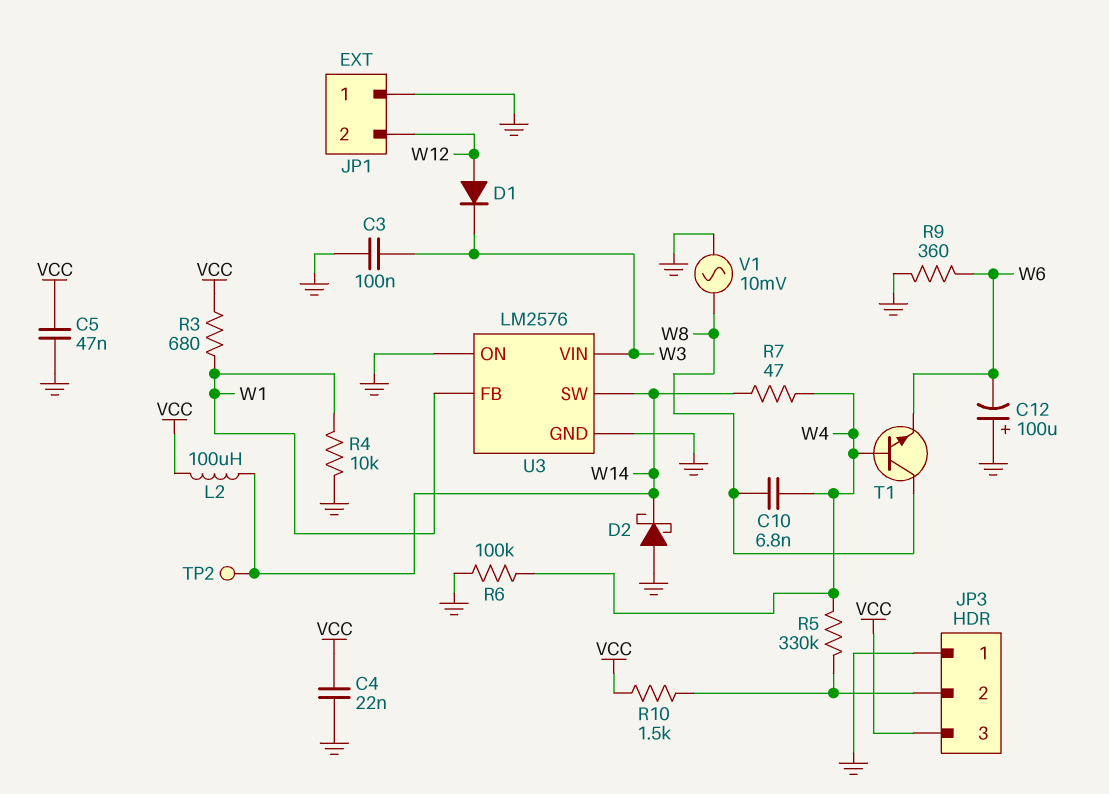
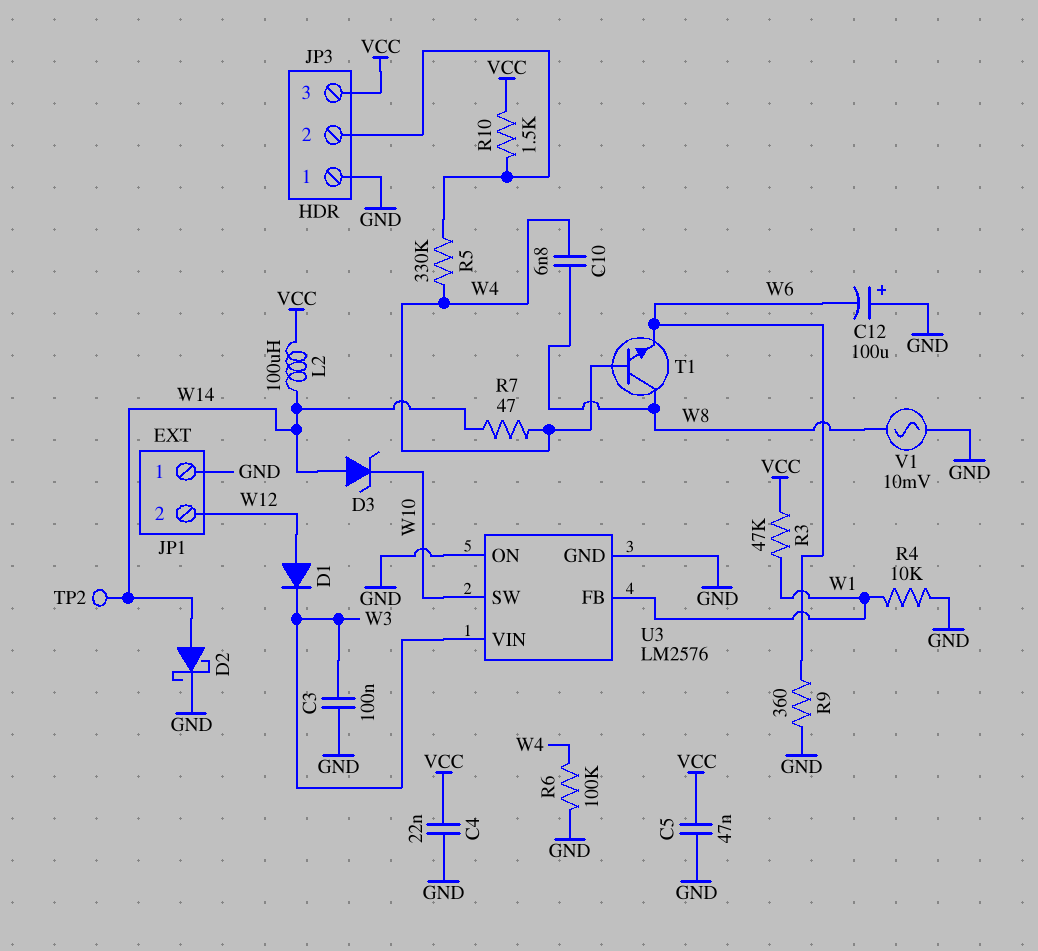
D2: schottky (A GND, K W14) -> schottky (A W14, K GND)
D3: none -> zener (A W14, K W10)
R3: 680 (VCC, W1) -> 47k (VCC, W1)
U3 pin SW: W14 -> W10

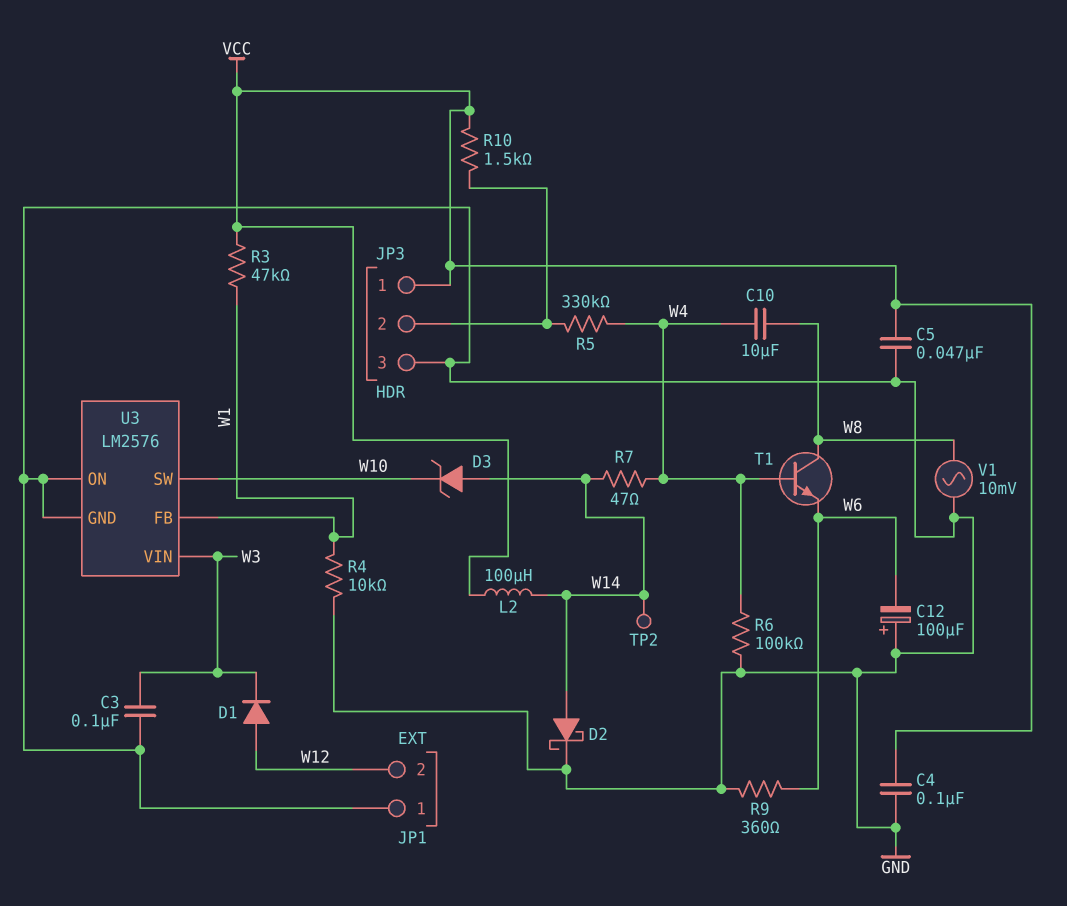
C4: 22nF (GND, VCC) -> 100nF (GND, VCC)
C10: 6.8nF (W4, W8) -> 10uF (W4, W8)
JP3 pin 1: GND -> VCC
JP3 pin 3: VCC -> GND

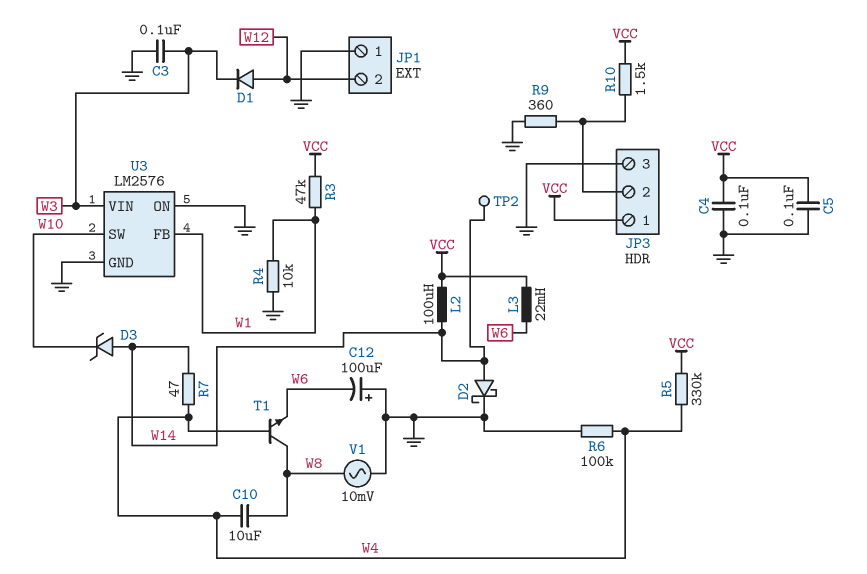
C5: 47nF (GND, VCC) -> 100nF (GND, VCC)
L3: none -> 22mH (VCC, W6)
R5: 330k (JP3/2, W4) -> 330k (VCC, W4)
R9: 360 (GND, W6) -> 360 (GND, JP3/2)

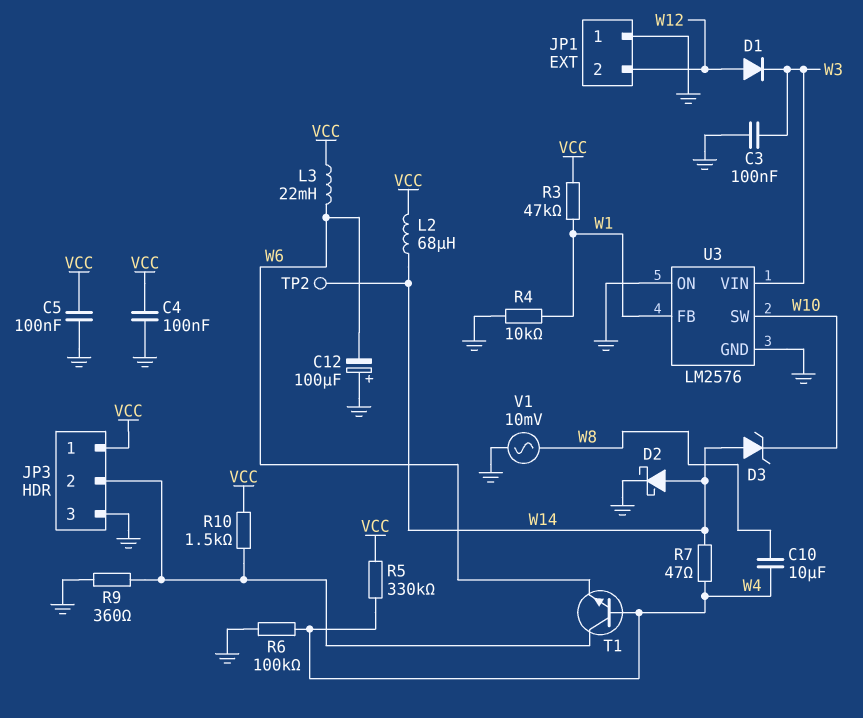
L2: 100uH (VCC, W14) -> 68uH (VCC, W14)
T1: NPN (B W4, C W8, E W6) -> NPN (B W4, C JP3/2, E W6)

